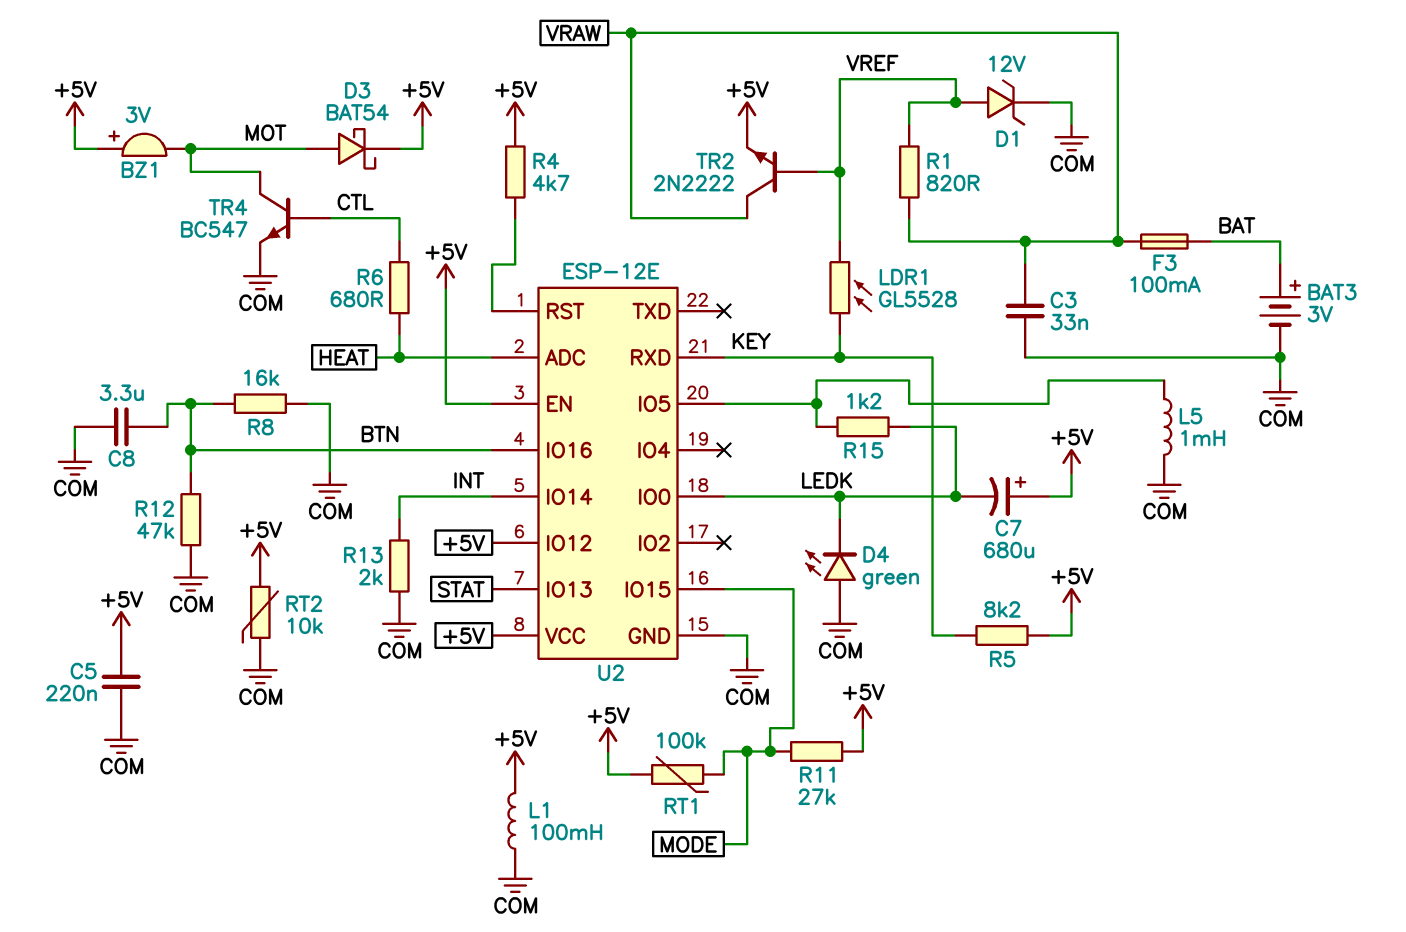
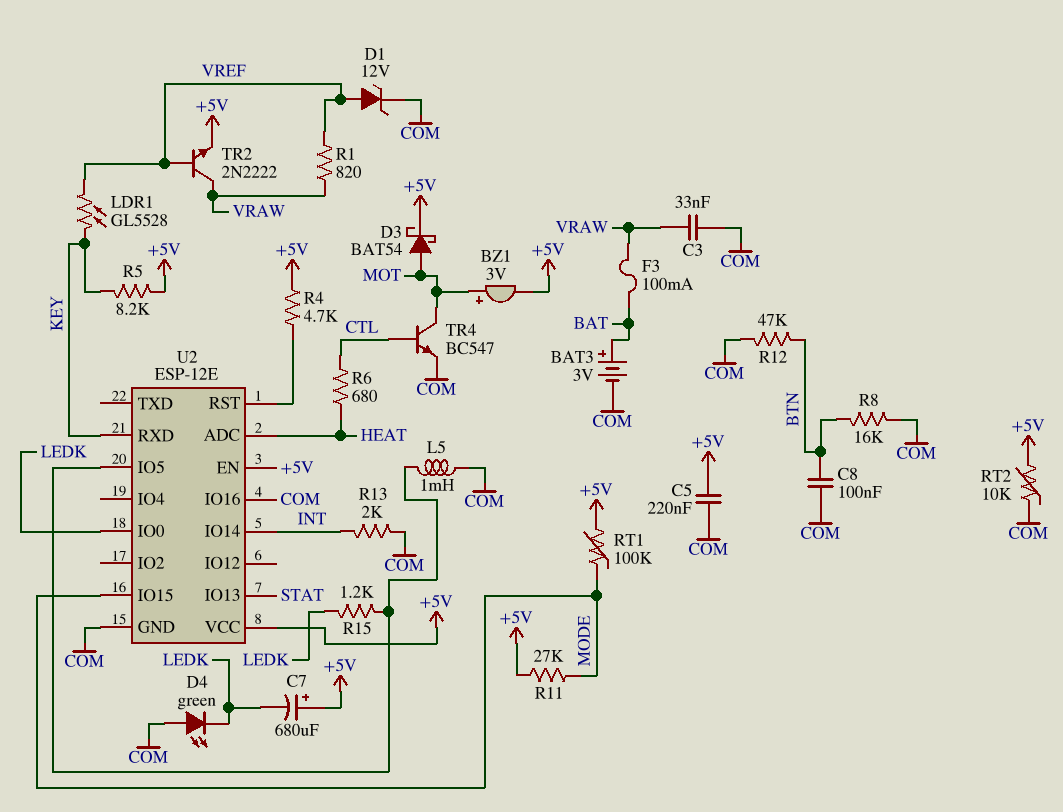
BZ1: buzzer 3V (plus +5V, minus MOT) -> buzzer 3V (plus MOT, minus +5V)
C8: 3.3uF (BTN, COM) -> 100nF (BTN, COM)
L1: 100mH (+5V, COM) -> none
U2 pin IO12: +5V -> none
U2 pin IO16: BTN -> COM

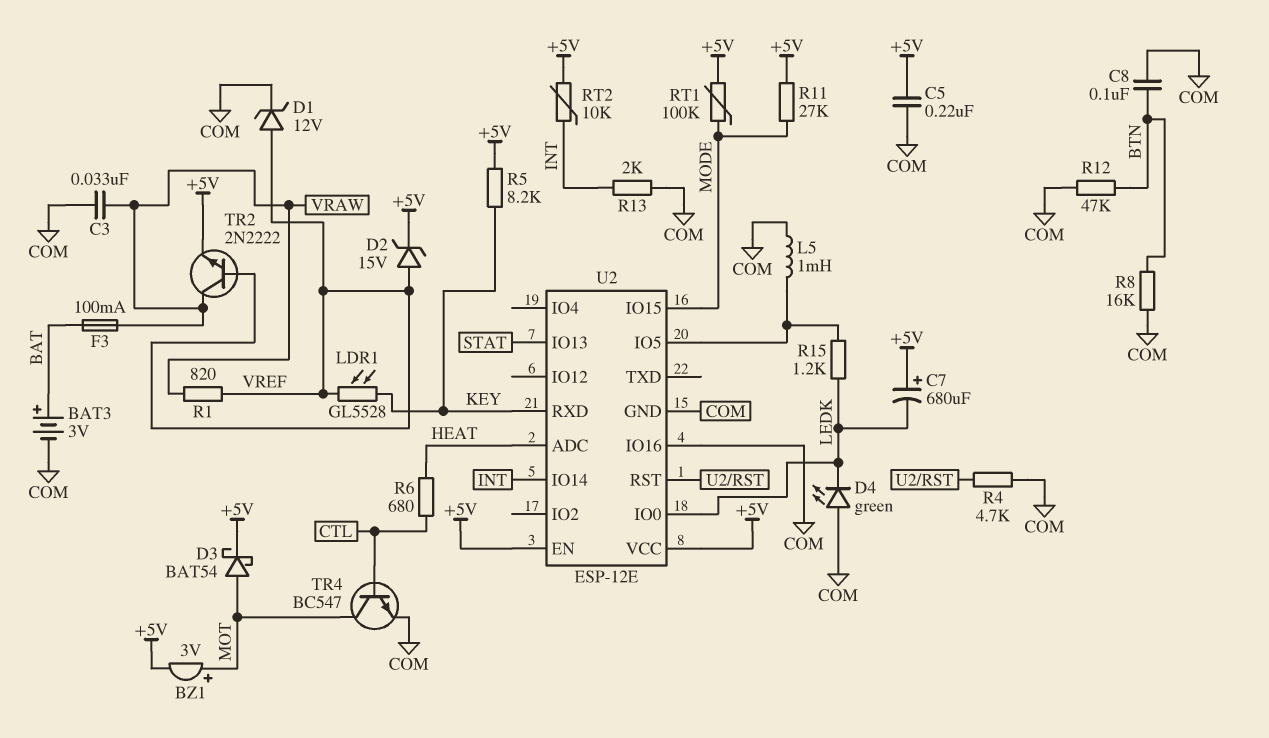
D2: none -> zener 15V (A VREF, K +5V)
R4: 4.7k (+5V, U2/RST) -> 4.7k (COM, U2/RST)
RT2: 10k (+5V, COM) -> 10k (+5V, INT)

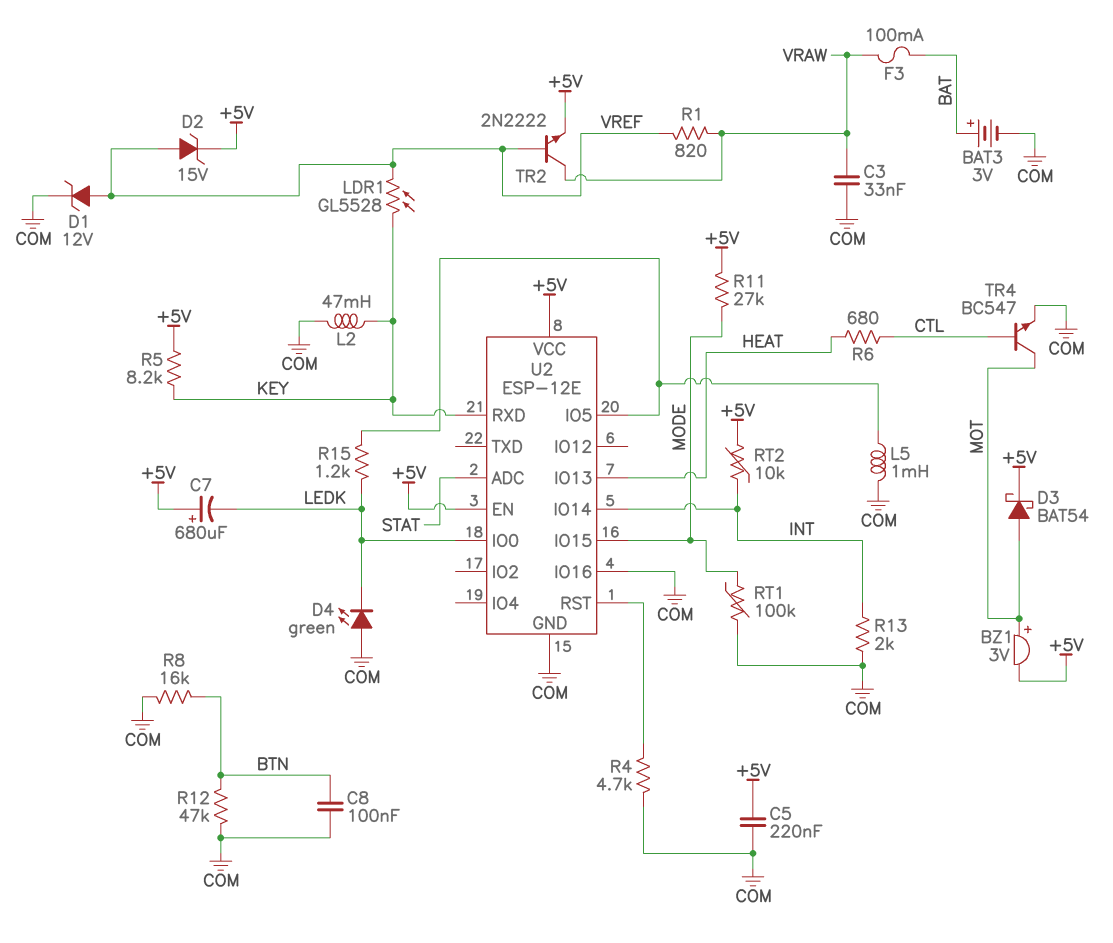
L2: none -> 47mH (COM, KEY)
RT1: 100k (+5V, MODE) -> 100k (COM, MODE)
U2 pin ADC: HEAT -> STAT
U2 pin IO13: STAT -> HEAT

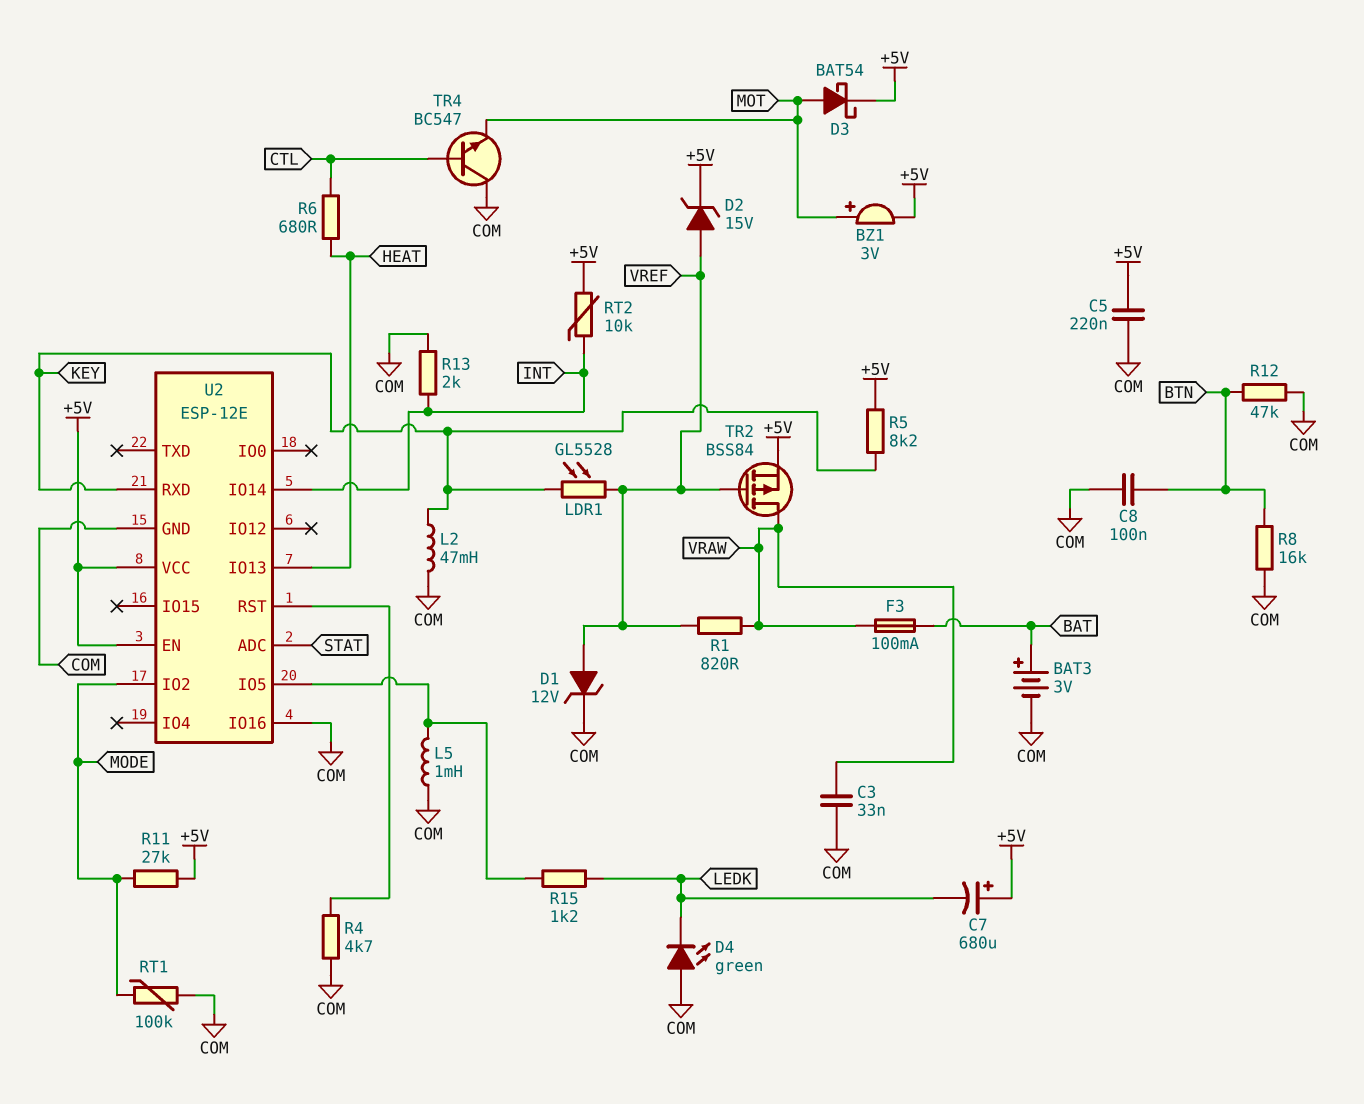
TR2: NPN 2N2222 (B VREF, C VRAW, E +5V) -> PMOS BSS84 (G VREF, D VRAW, S +5V)
TR4: NPN BC547 (B CTL, C MOT, E COM) -> NPN BC547 (B CTL, C COM, E MOT)
U2 pin IO0: LEDK -> none
U2 pin IO2: none -> MODE
U2 pin IO15: MODE -> none

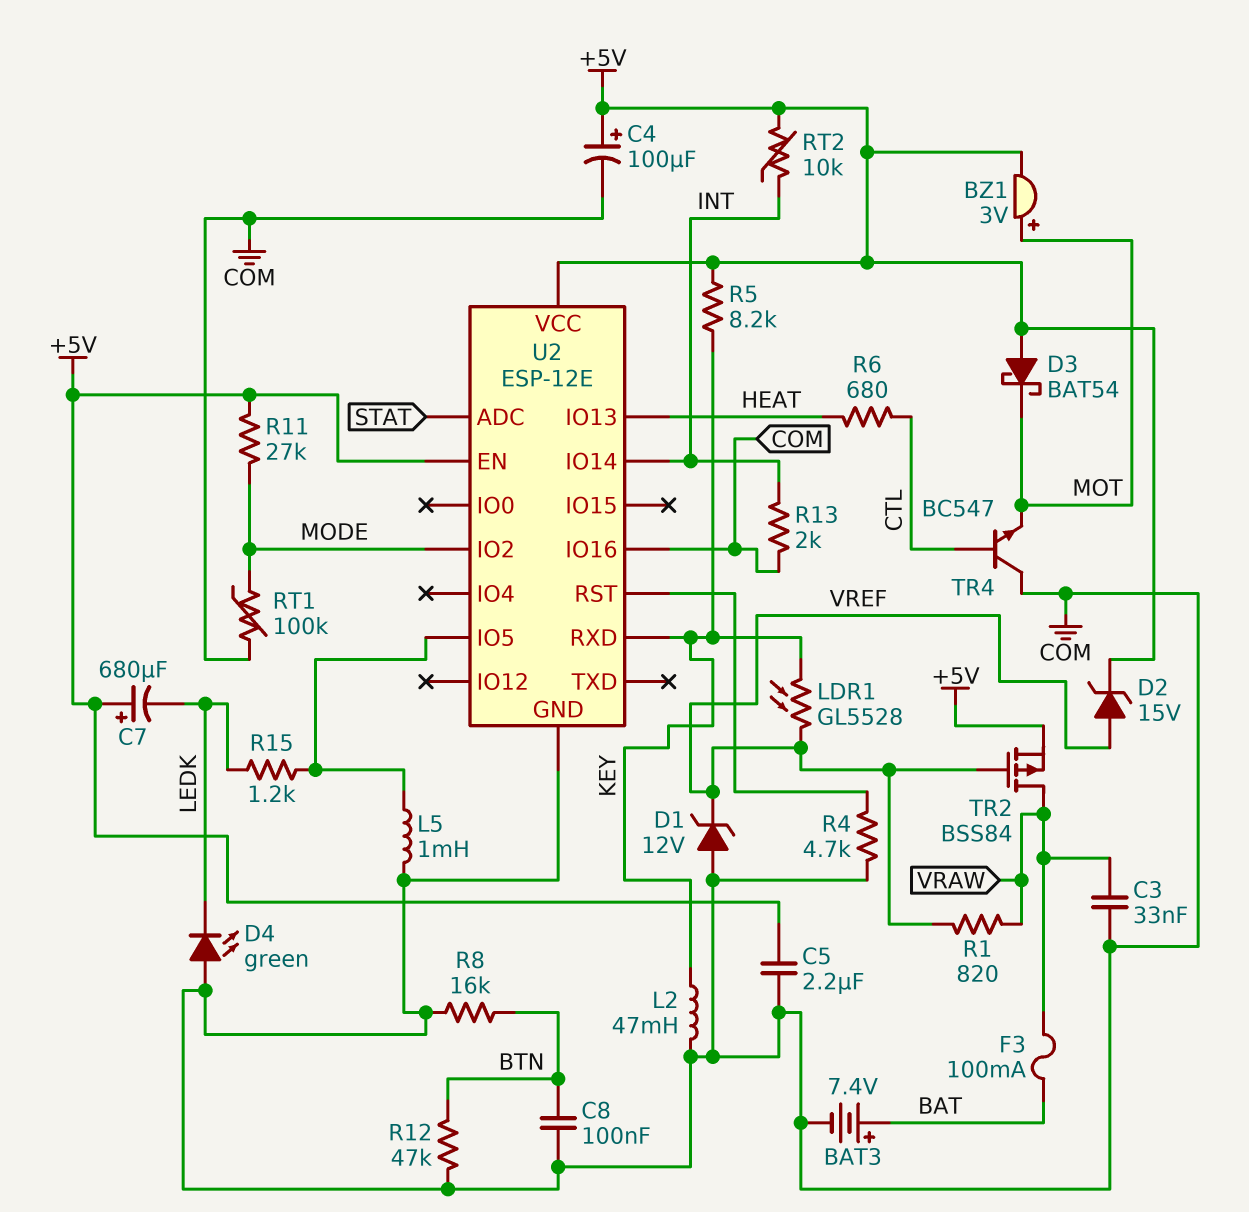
BAT3: 3V (plus BAT, minus COM) -> 7.4V (plus BAT, minus COM)
C4: none -> 100uF (plus +5V, minus COM)
C5: 220nF (+5V, COM) -> 2.2uF (+5V, COM)
D1: zener 12V (A VREF, K COM) -> zener 12V (A COM, K VREF)
D3: schottky BAT54 (A MOT, K +5V) -> schottky BAT54 (A +5V, K MOT)

